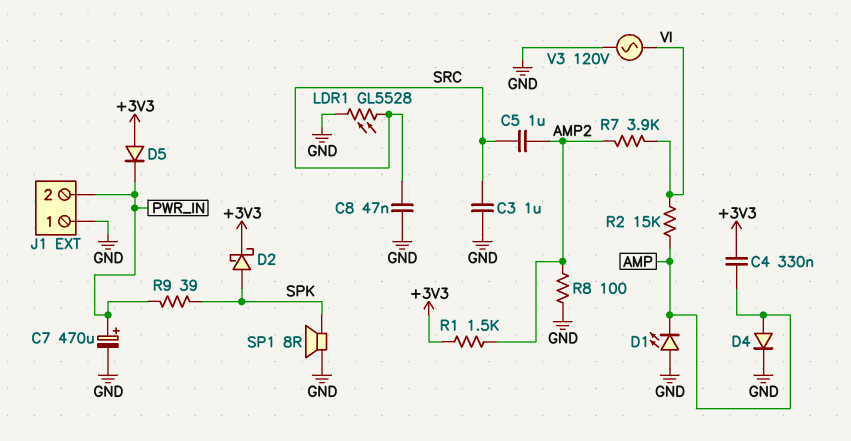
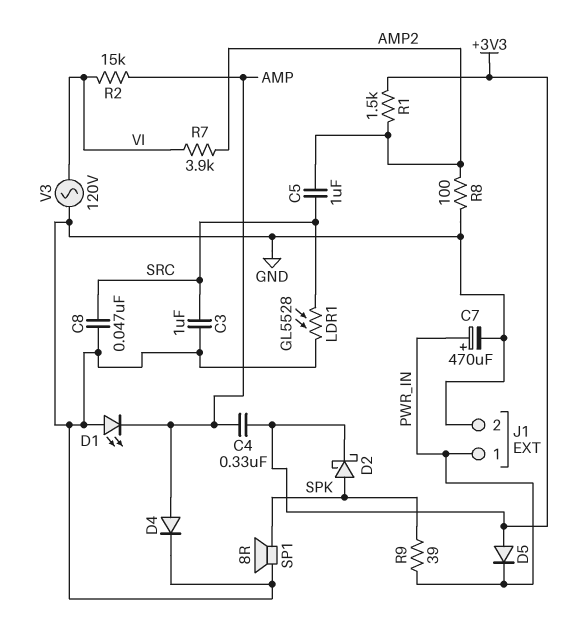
J1 pin 1: GND -> PWR_IN
J1 pin 2: PWR_IN -> GND

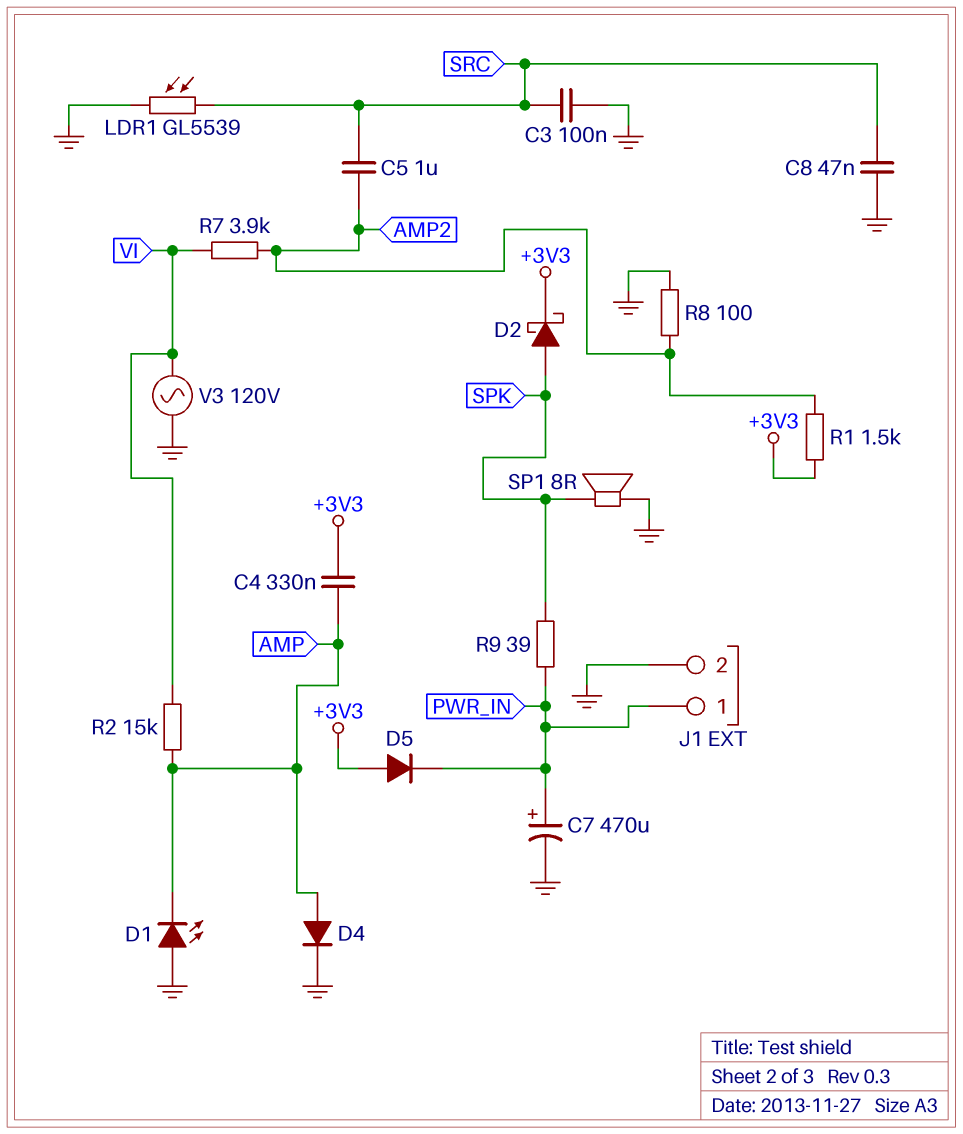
C3: 1uF (GND, SRC) -> 100nF (GND, SRC)
LDR1: GL5528 (GND, SRC) -> GL5539 (GND, SRC)

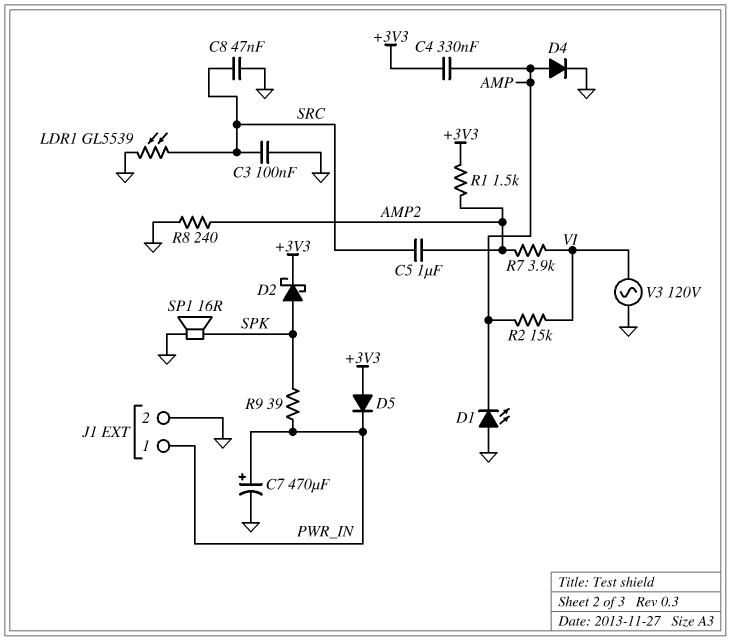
R8: 100 (AMP2, GND) -> 240 (AMP2, GND)
SP1: speaker 8R (GND, SPK) -> speaker 16R (GND, SPK)

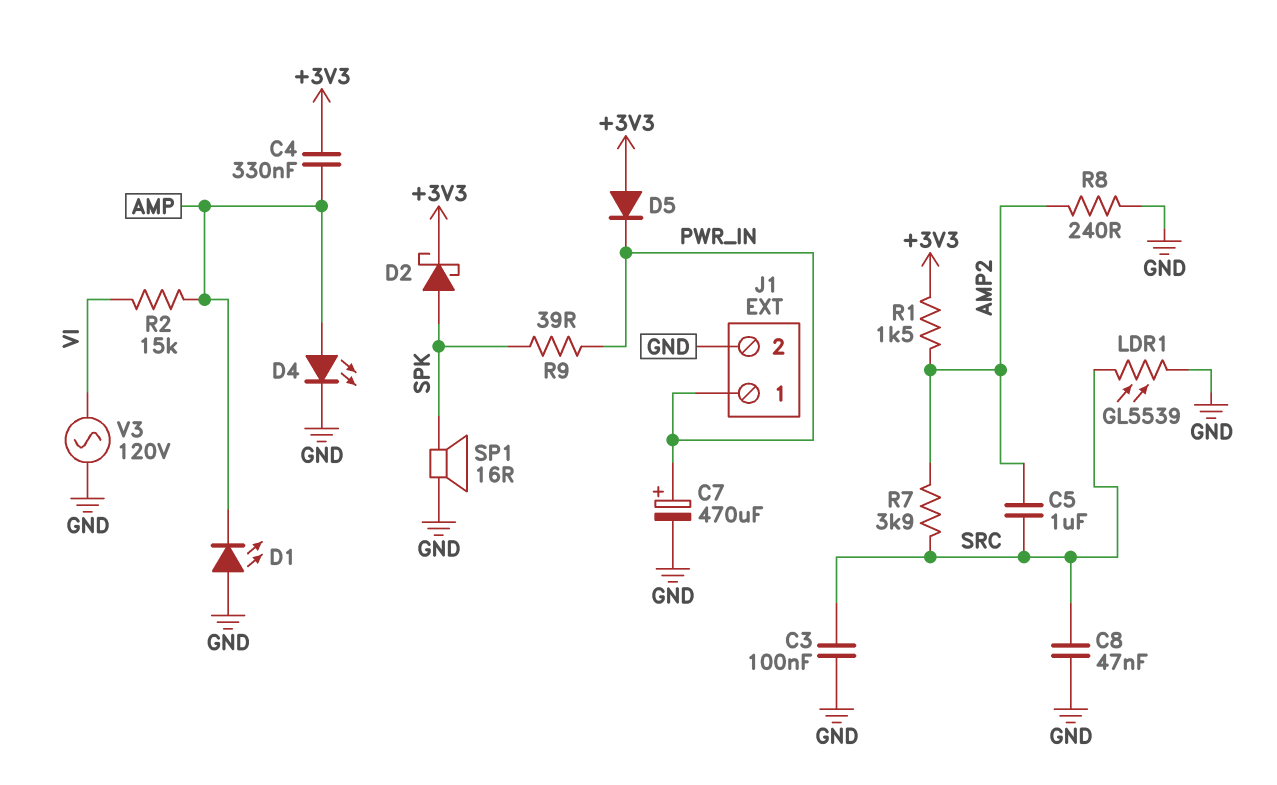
D4: diode (A AMP, K GND) -> LED (A AMP, K GND)
R7: 3.9k (AMP2, VI) -> 3.9k (AMP2, SRC)

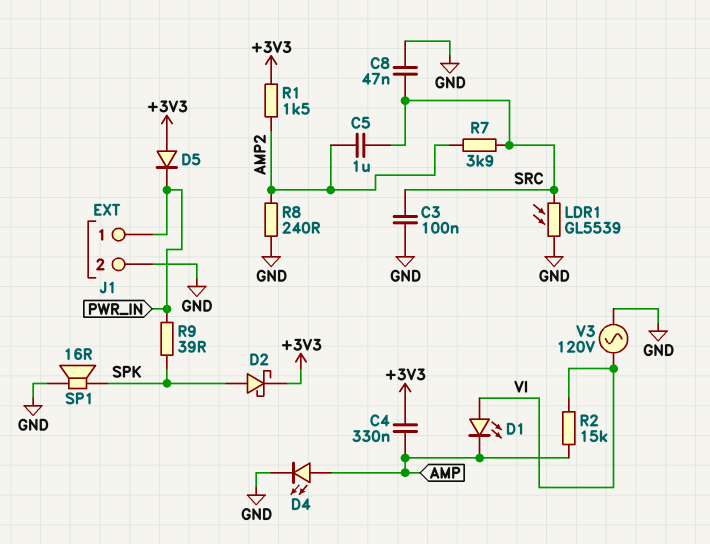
C7: 470uF (plus PWR_IN, minus GND) -> none
D1: LED (A GND, K AMP) -> LED (A VI, K AMP)

